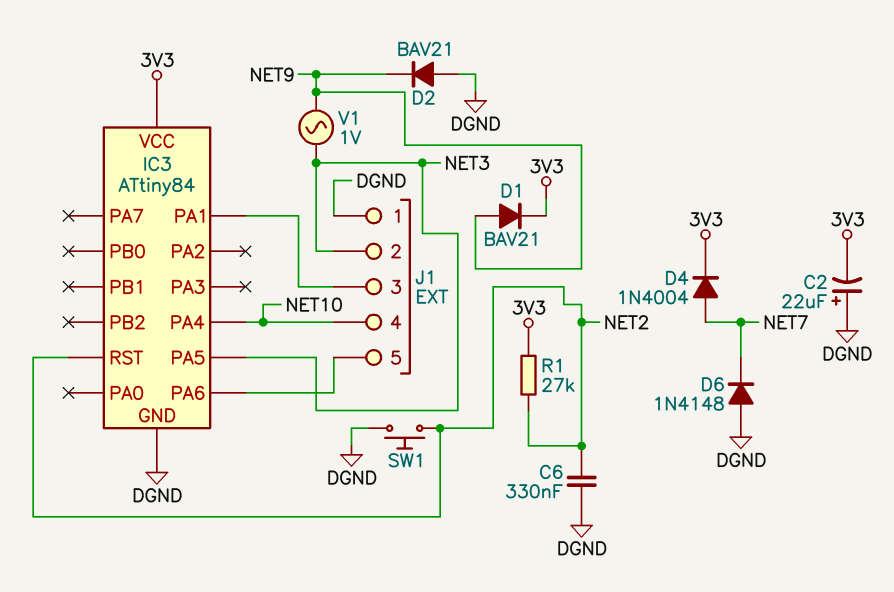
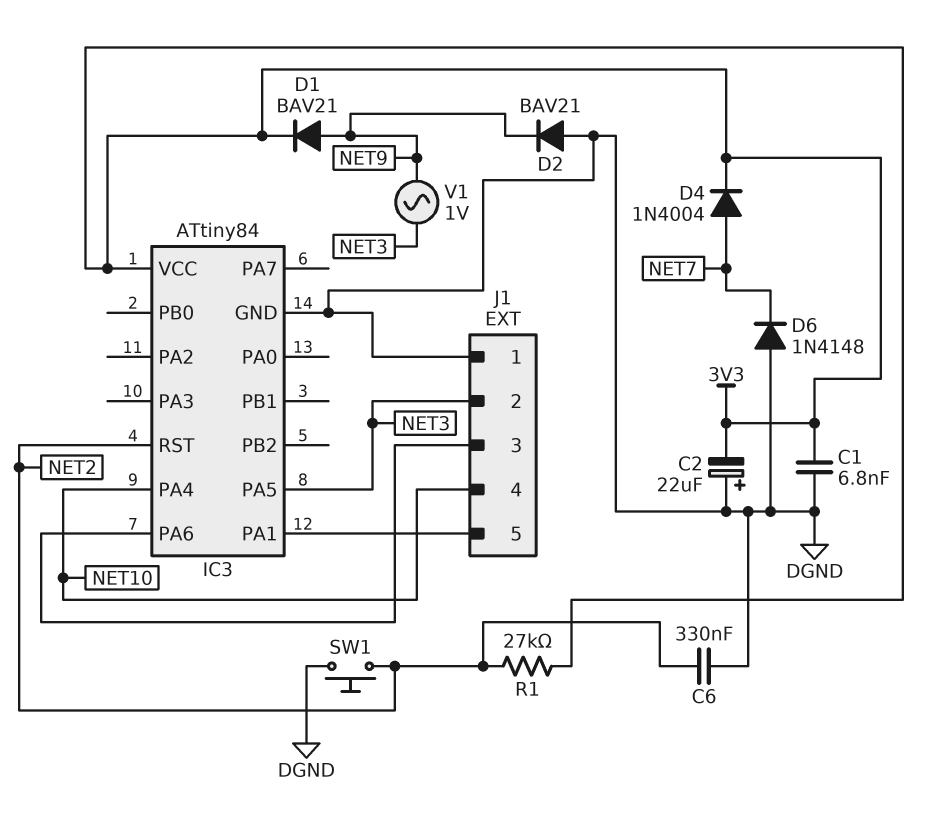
C1: none -> 6.8nF (3V3, DGND)
J1 pin 3: IC3/PA1 -> IC3/PA6
J1 pin 5: IC3/PA6 -> IC3/PA1

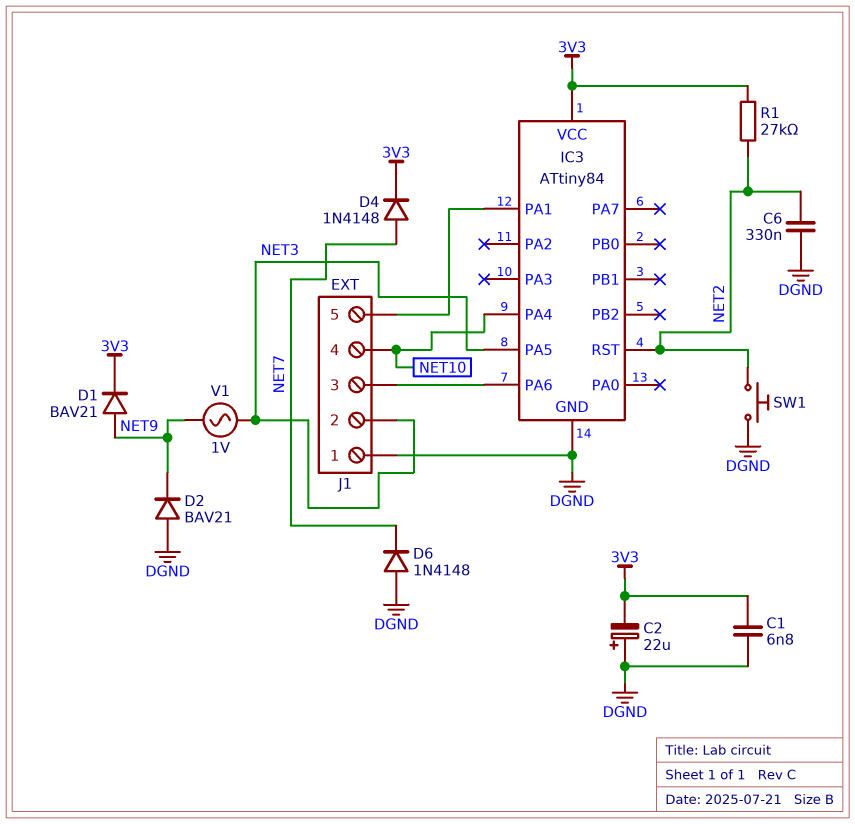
D4: diode 1N4004 (A NET7, K 3V3) -> diode 1N4148 (A NET7, K 3V3)

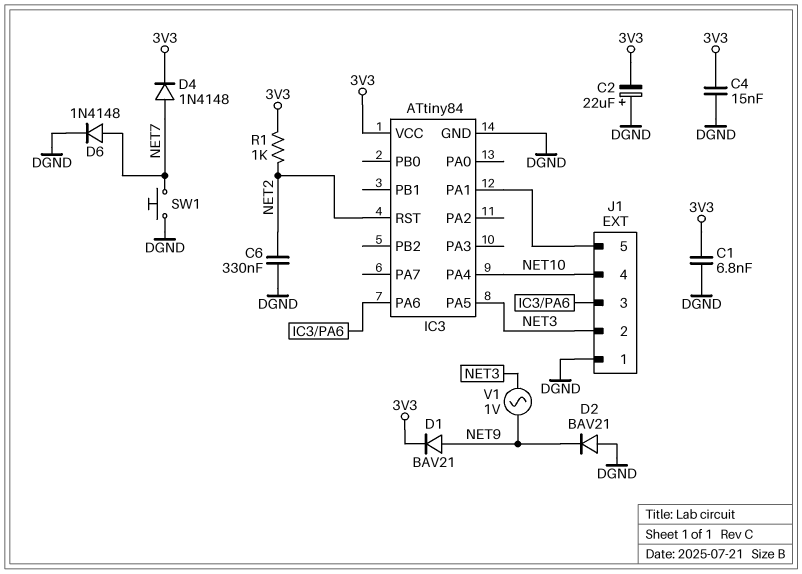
C4: none -> 15nF (3V3, DGND)
D6: diode 1N4148 (A DGND, K NET7) -> diode 1N4148 (A NET7, K DGND)
R1: 27k (3V3, NET2) -> 1k (3V3, NET2)
SW1: button (DGND, NET2) -> button (DGND, NET7)

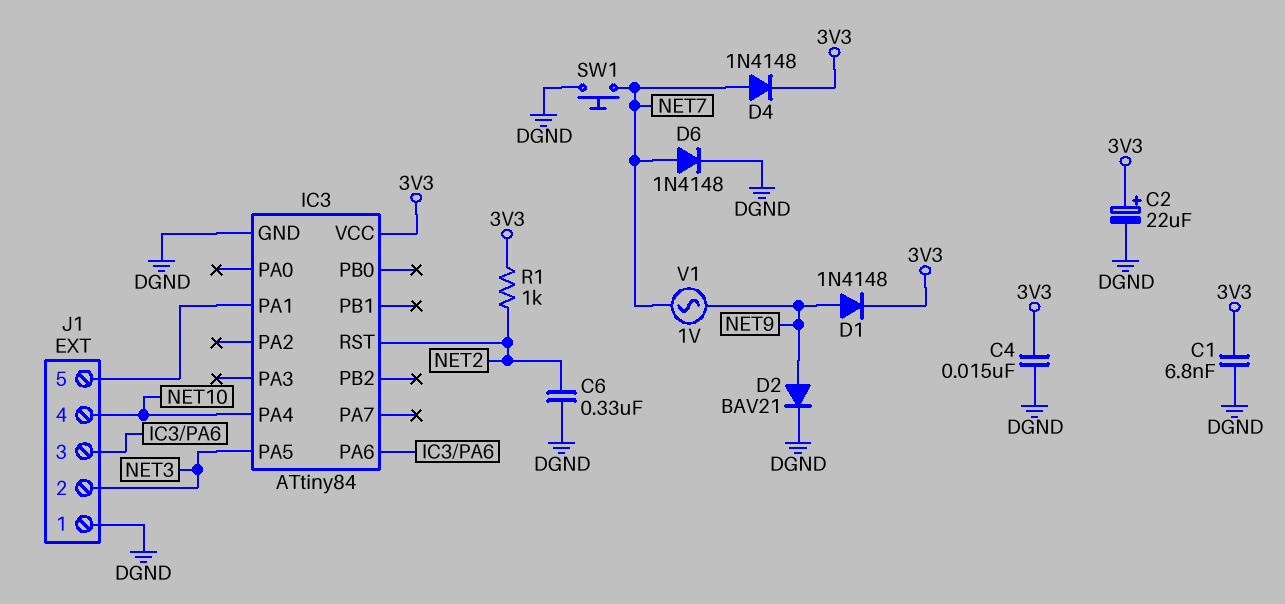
C2: 22uF (plus DGND, minus 3V3) -> 22uF (plus 3V3, minus DGND)
D1: diode BAV21 (A NET9, K 3V3) -> diode 1N4148 (A NET9, K 3V3)
D2: diode BAV21 (A DGND, K NET9) -> diode BAV21 (A NET9, K DGND)
V1: AC 1V (NET3, NET9) -> AC 1V (NET7, NET9)

